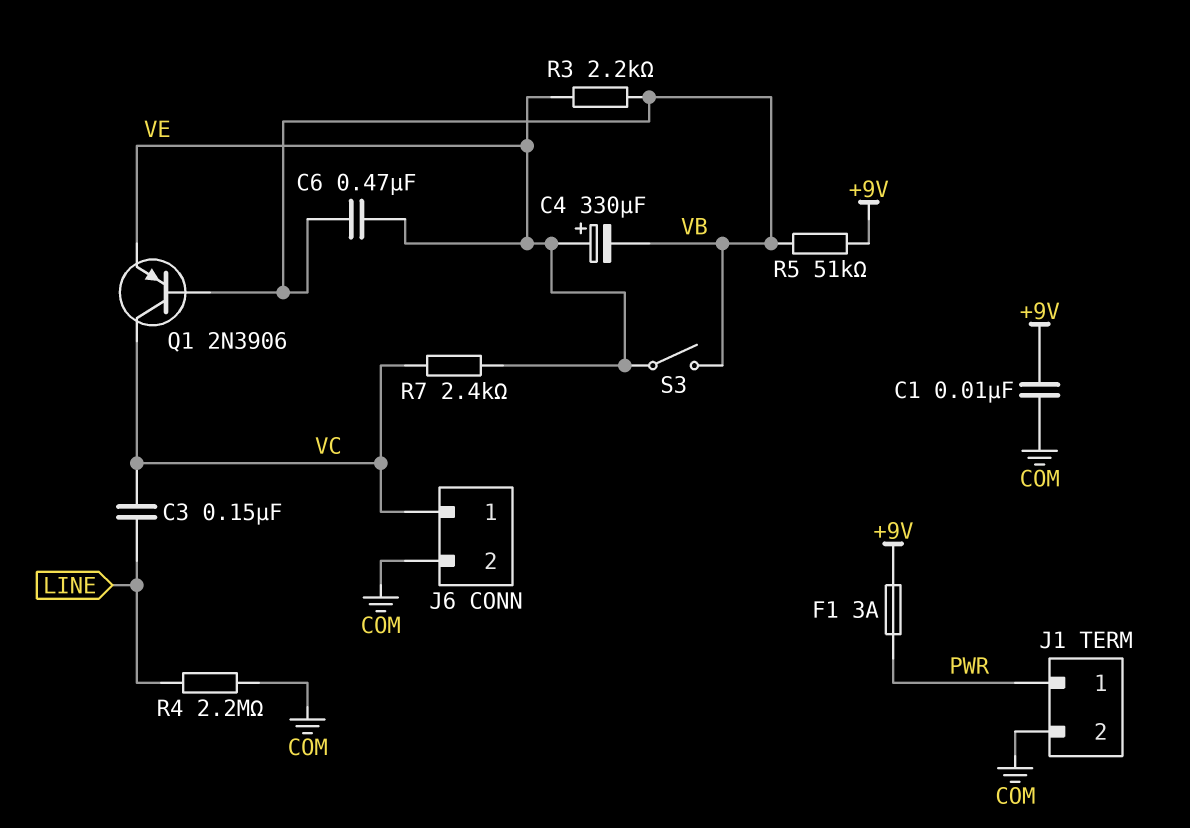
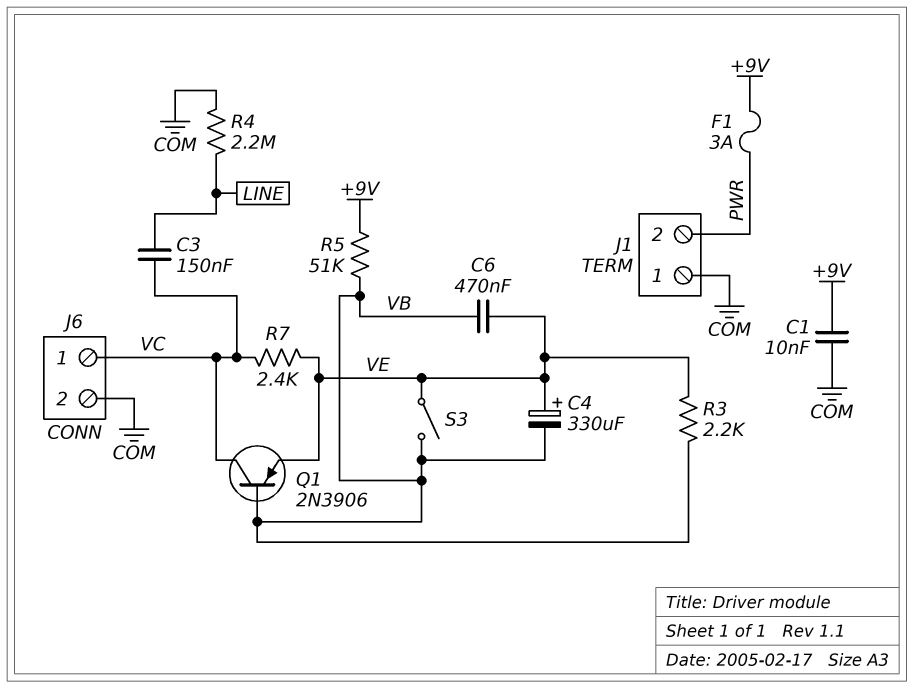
J1 pin 1: PWR -> COM
J1 pin 2: COM -> PWR

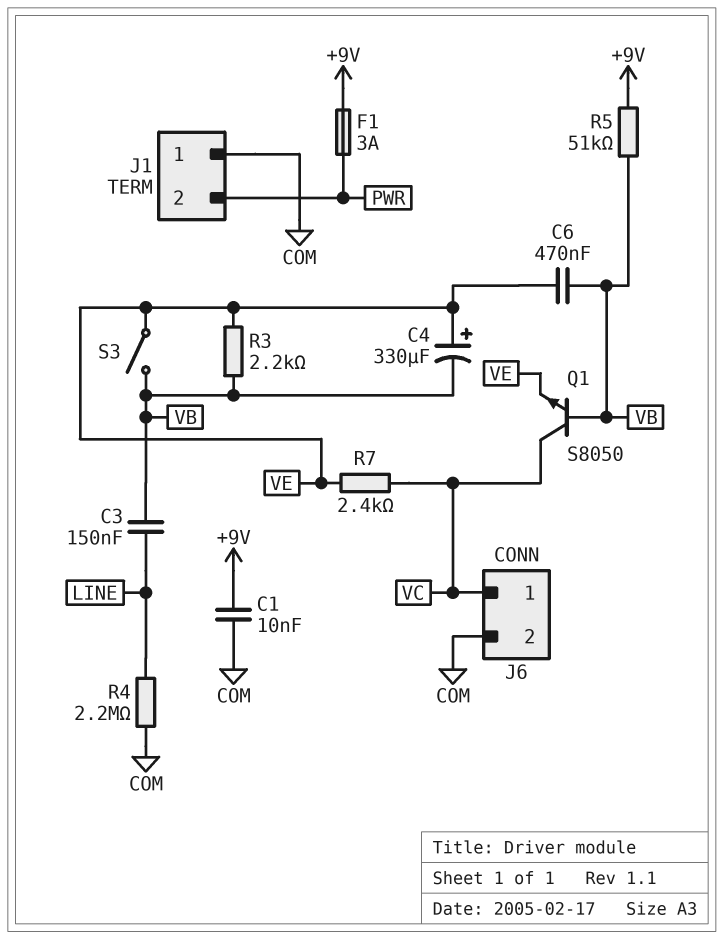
C3: 150nF (LINE, VC) -> 150nF (LINE, VB)
Q1: PNP 2N3906 (B VB, C VC, E VE) -> NPN S8050 (B VB, C VC, E VE)

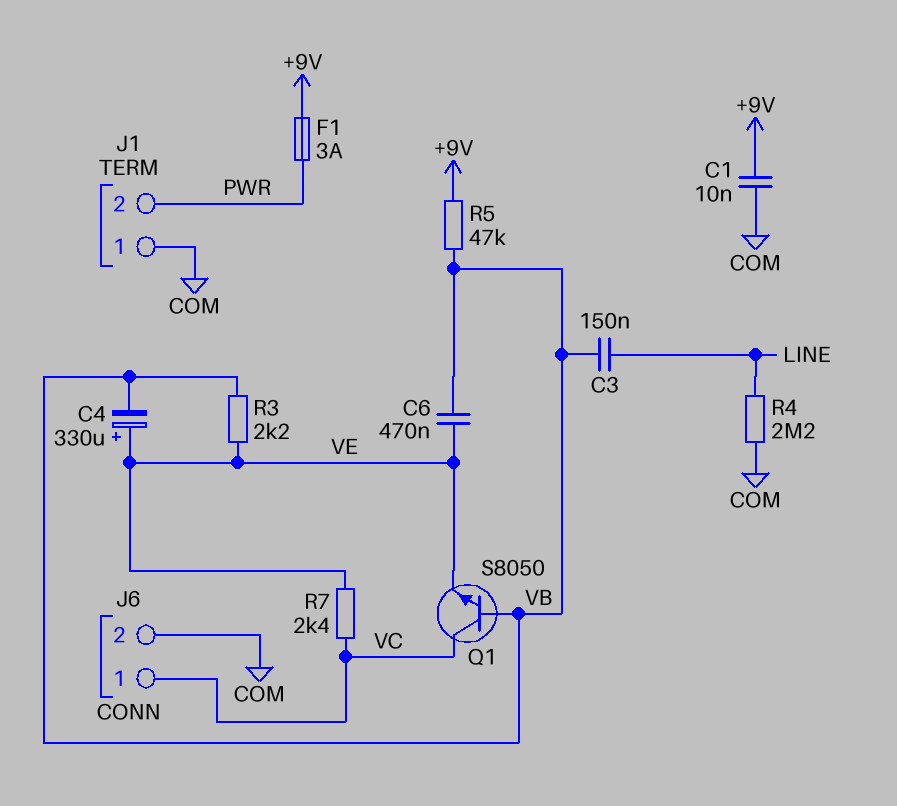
R5: 51k (+9V, VB) -> 47k (+9V, VB)
S3: switch (VB, VE) -> none

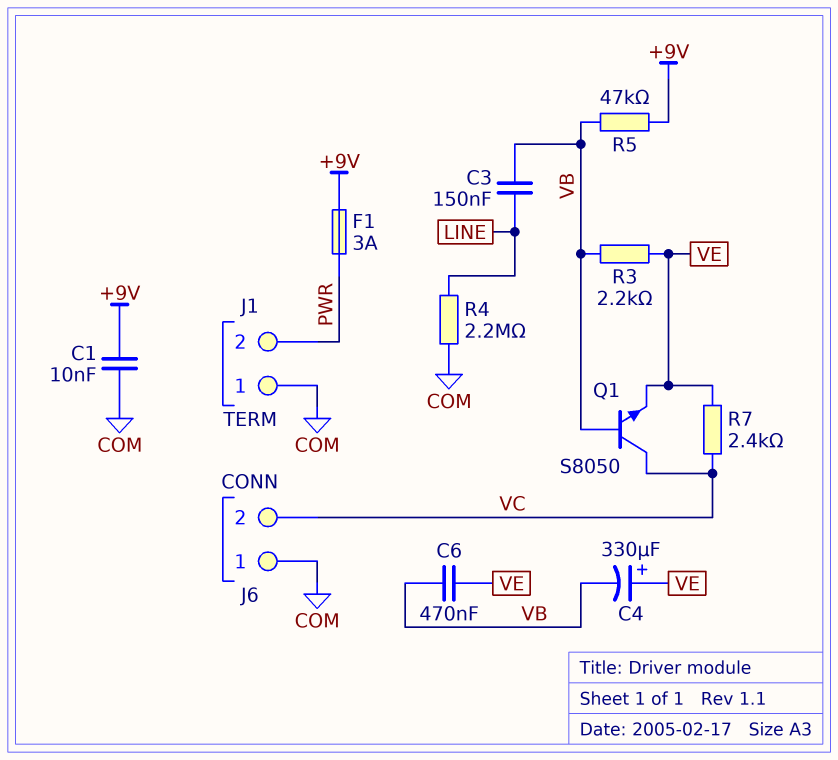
J6 pin 1: VC -> COM
J6 pin 2: COM -> VC

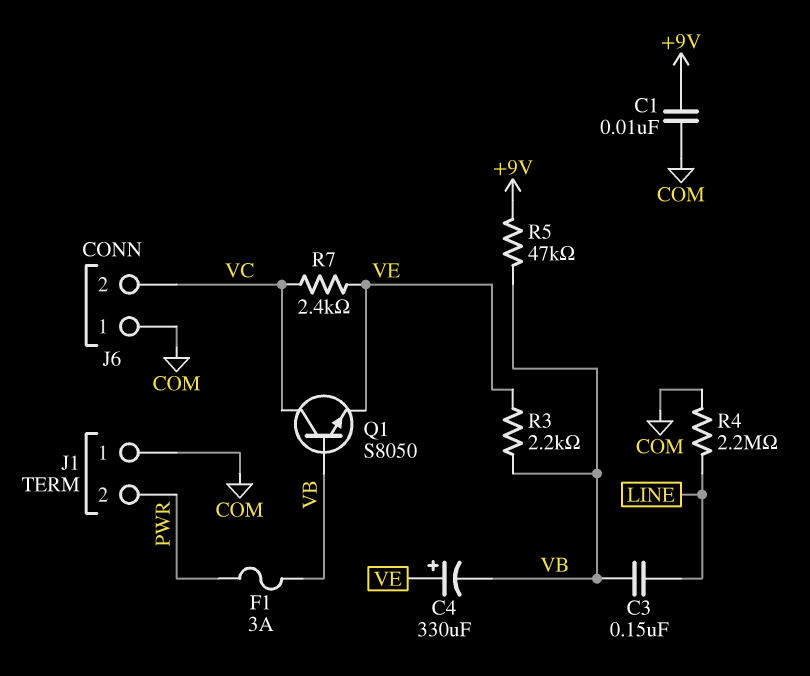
C6: 470nF (VB, VE) -> none
F1: 3A (+9V, PWR) -> 3A (PWR, VB)

